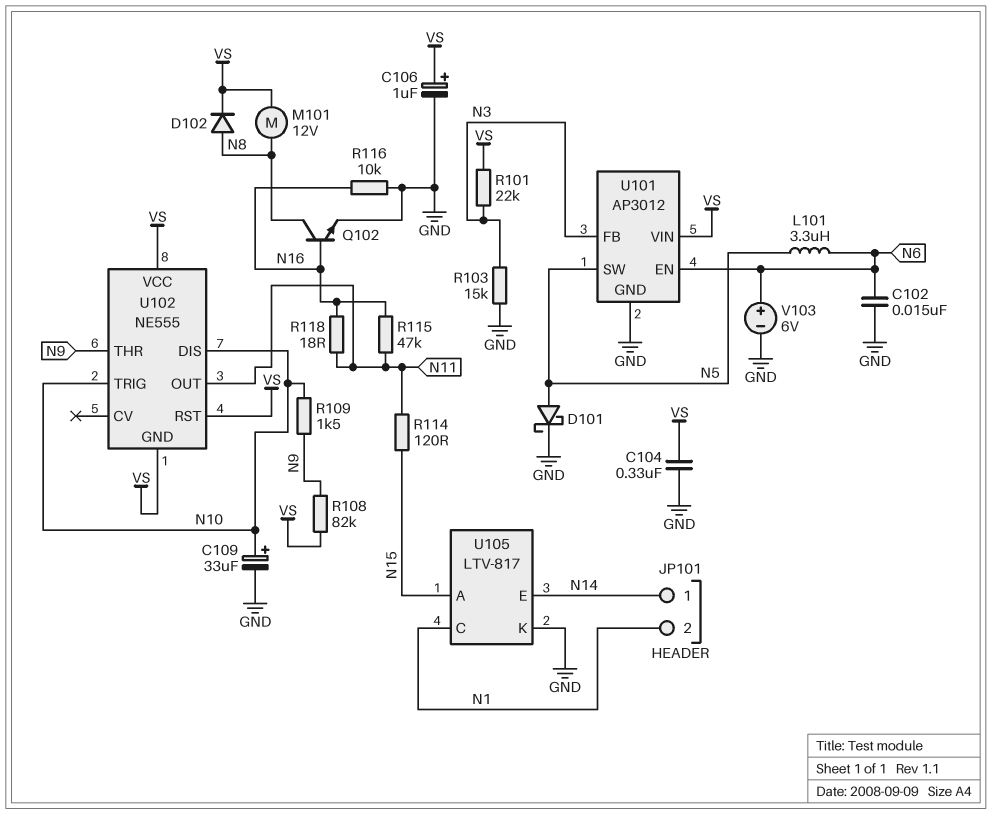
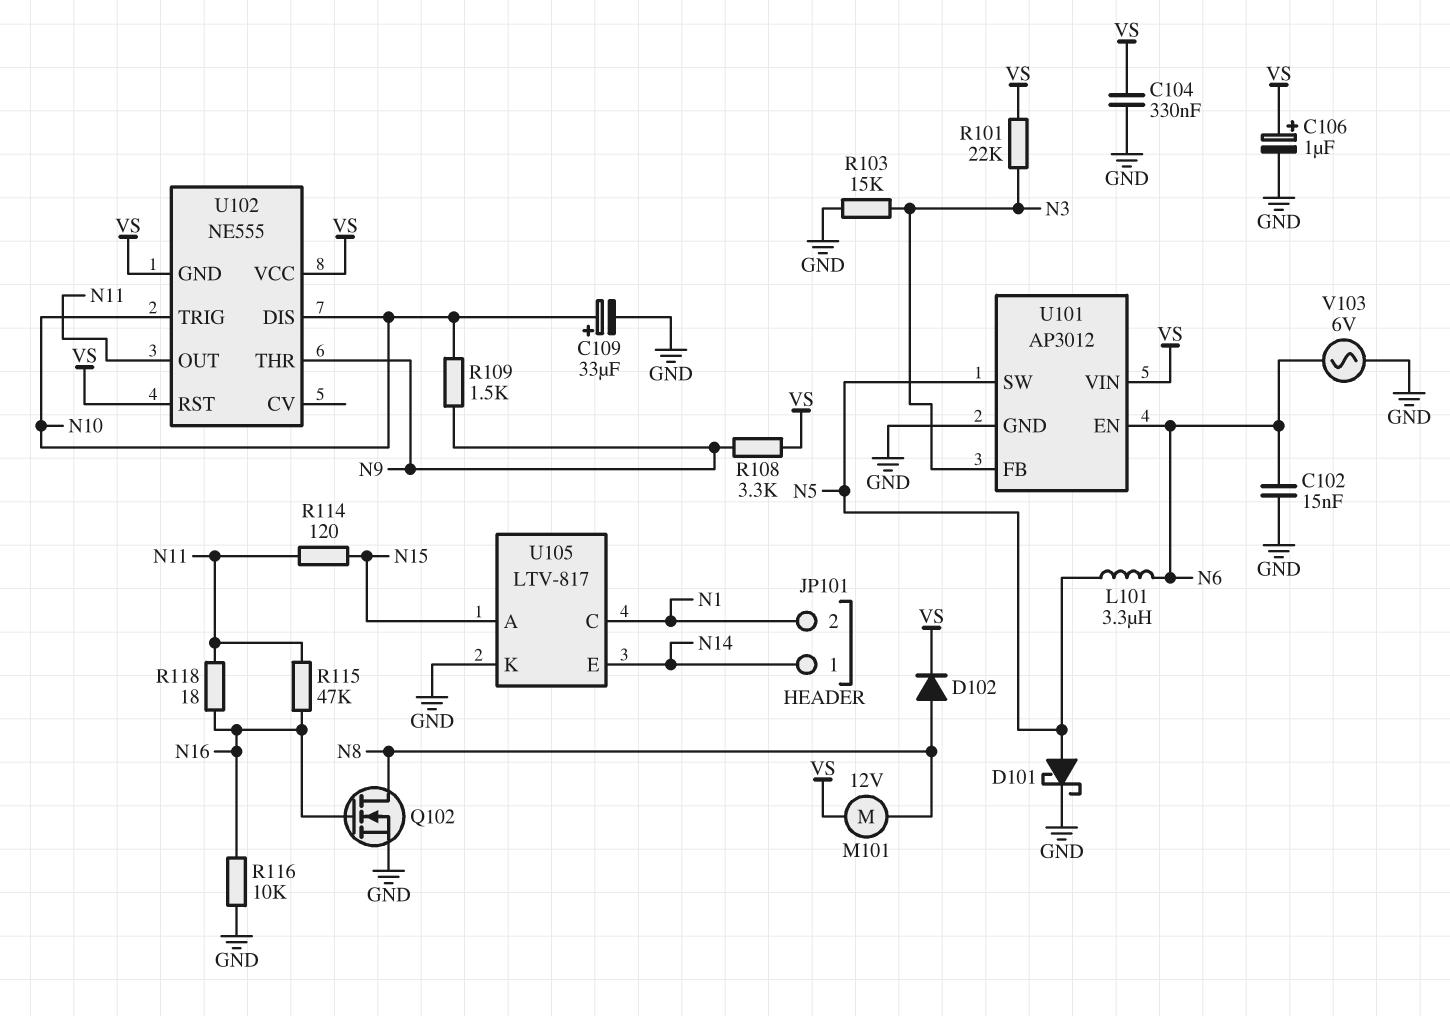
Q102: NPN (B N16, C N8, E GND) -> NMOS (G N16, D N8, S GND)
R108: 82k (N9, VS) -> 3.3k (N9, VS)
V103: 6V (plus N6, minus GND) -> AC 6V (GND, N6)

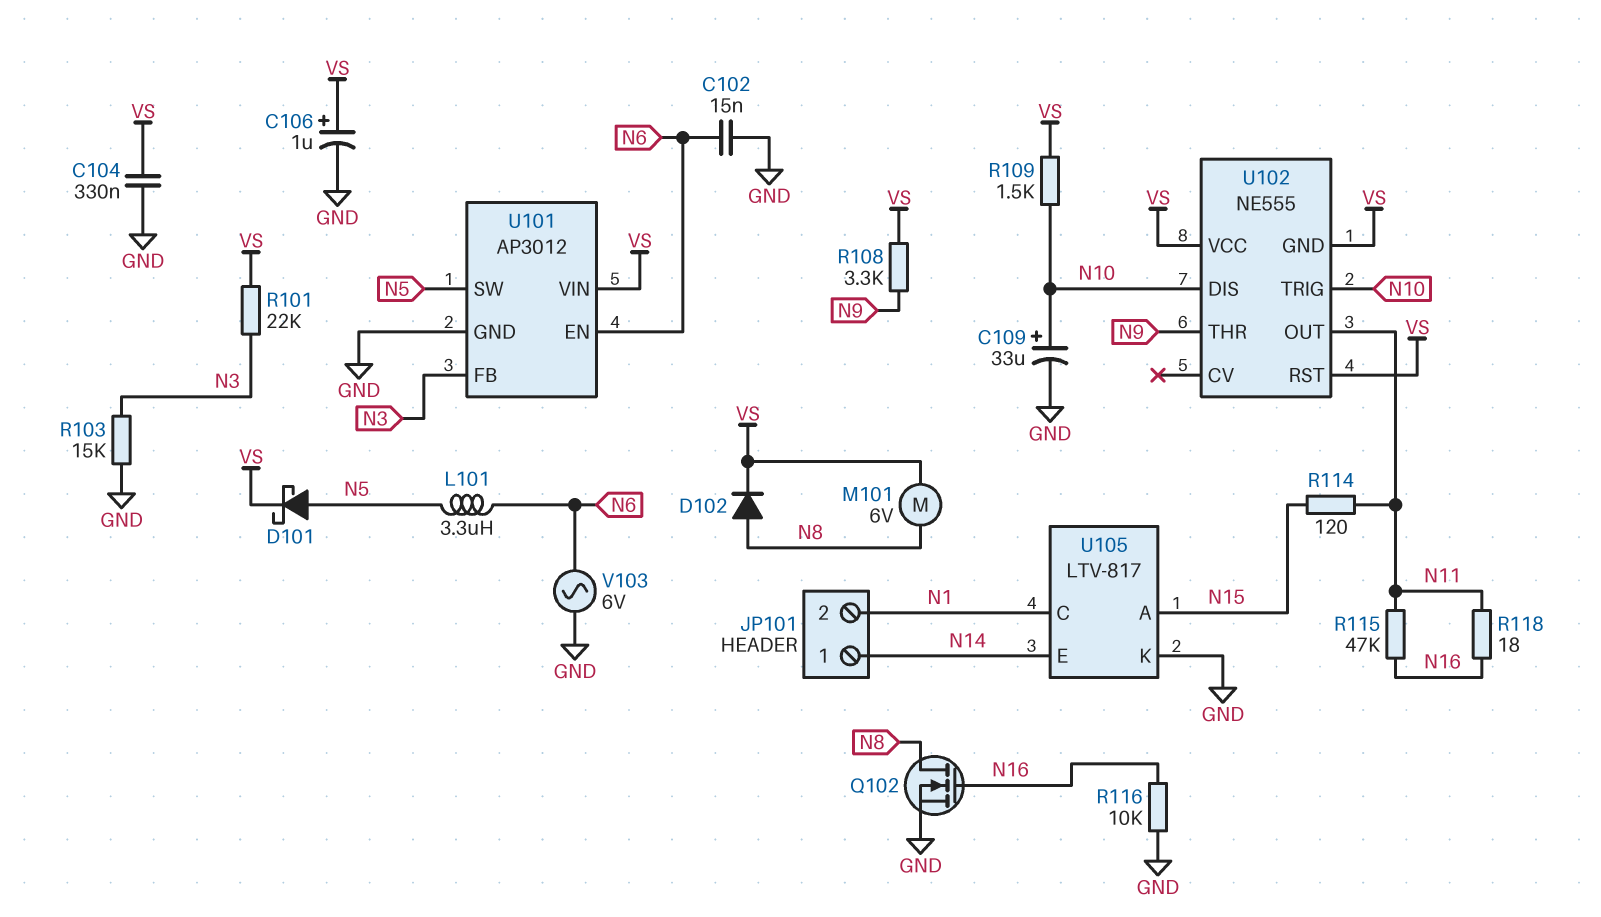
D101: schottky (A N5, K GND) -> schottky (A N5, K VS)
M101: motor 12V (N8, VS) -> motor 6V (N8, VS)
R109: 1.5k (N9, N10) -> 1.5k (N10, VS)

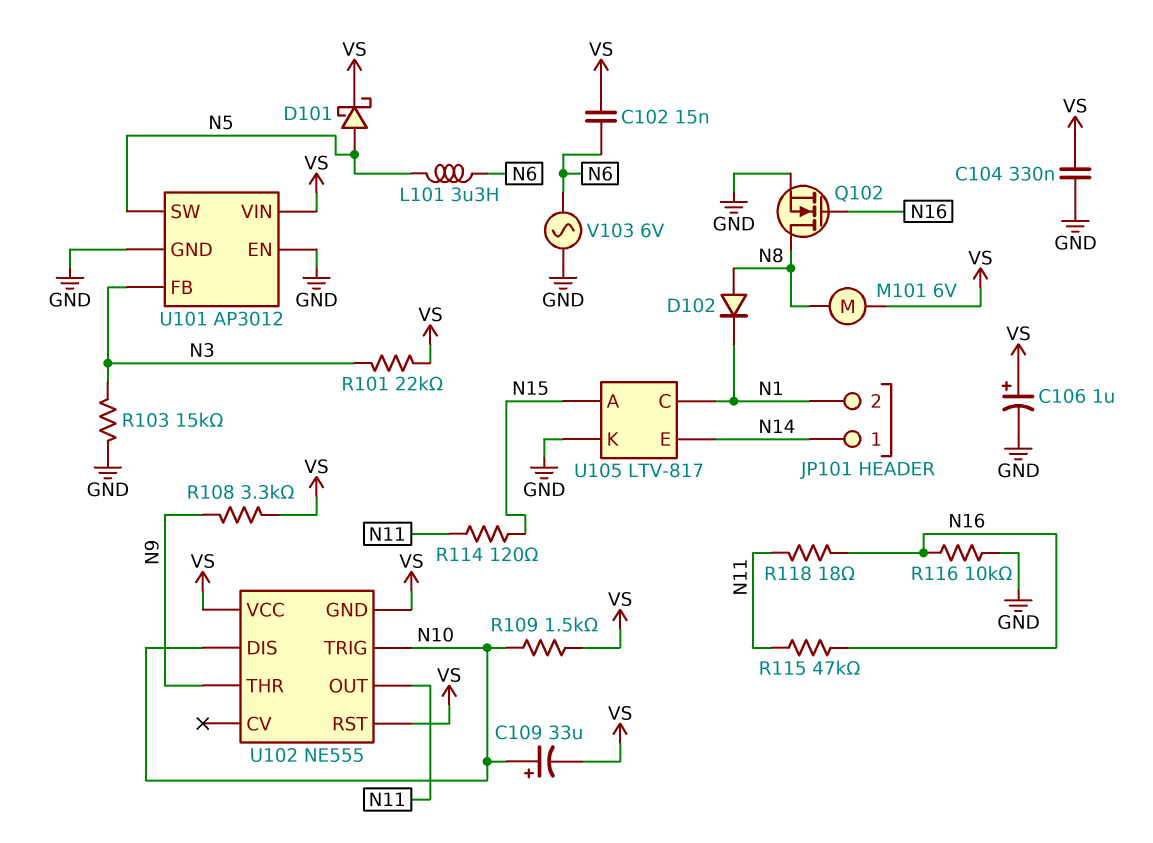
C102: 15nF (GND, N6) -> 15nF (N6, VS)
C109: 33uF (plus N10, minus GND) -> 33uF (plus N10, minus VS)
D102: diode (A N8, K VS) -> diode (A N8, K N1)
U101 pin EN: N6 -> GND

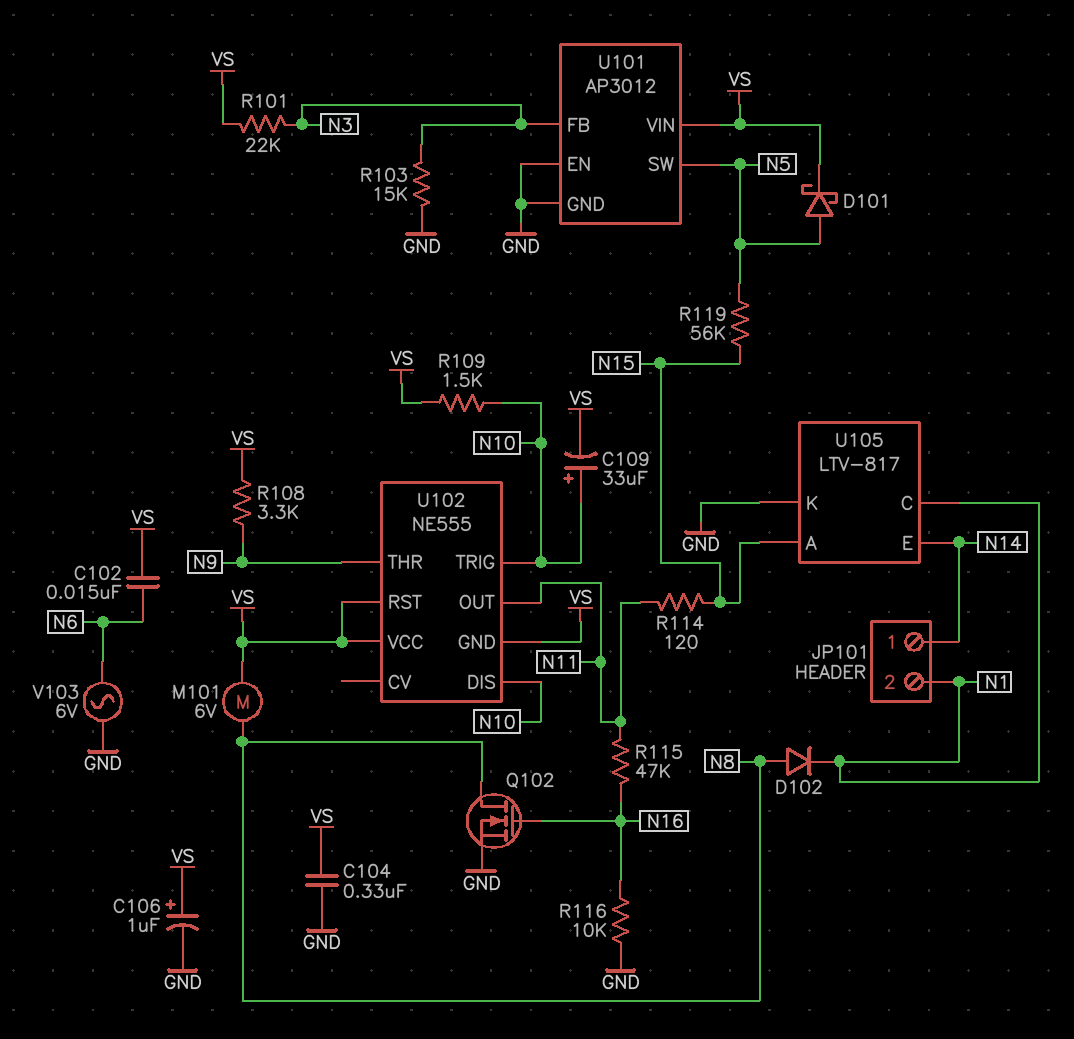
L101: 3.3uH (N5, N6) -> none
R118: 18 (N11, N16) -> none
R119: none -> 56k (N5, N15)

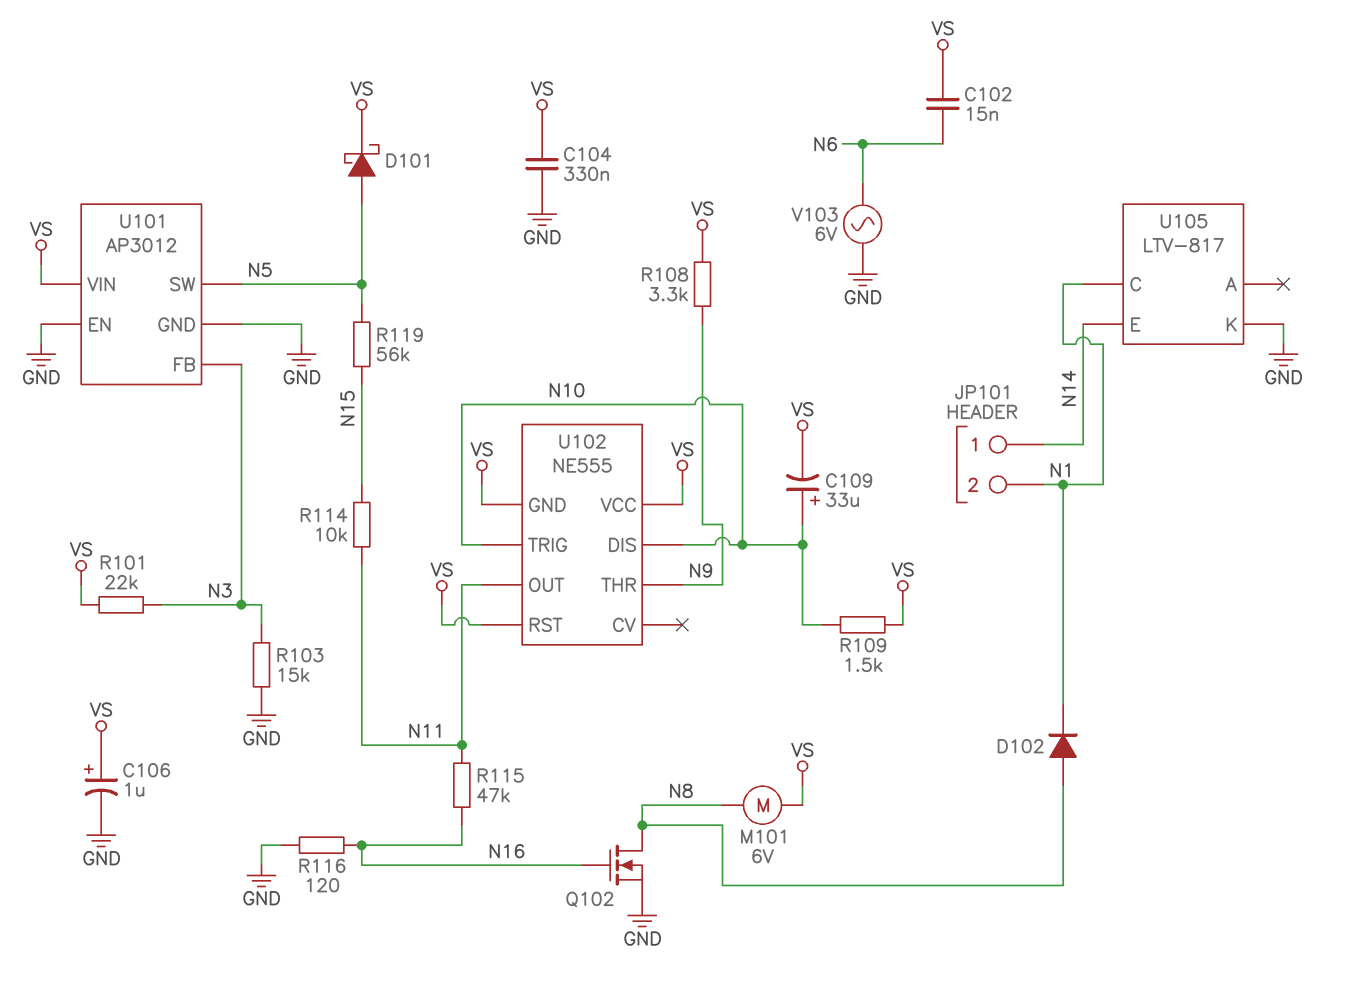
R114: 120 (N11, N15) -> 10k (N11, N15)
R116: 10k (GND, N16) -> 120 (GND, N16)
U105 pin A: N15 -> none

